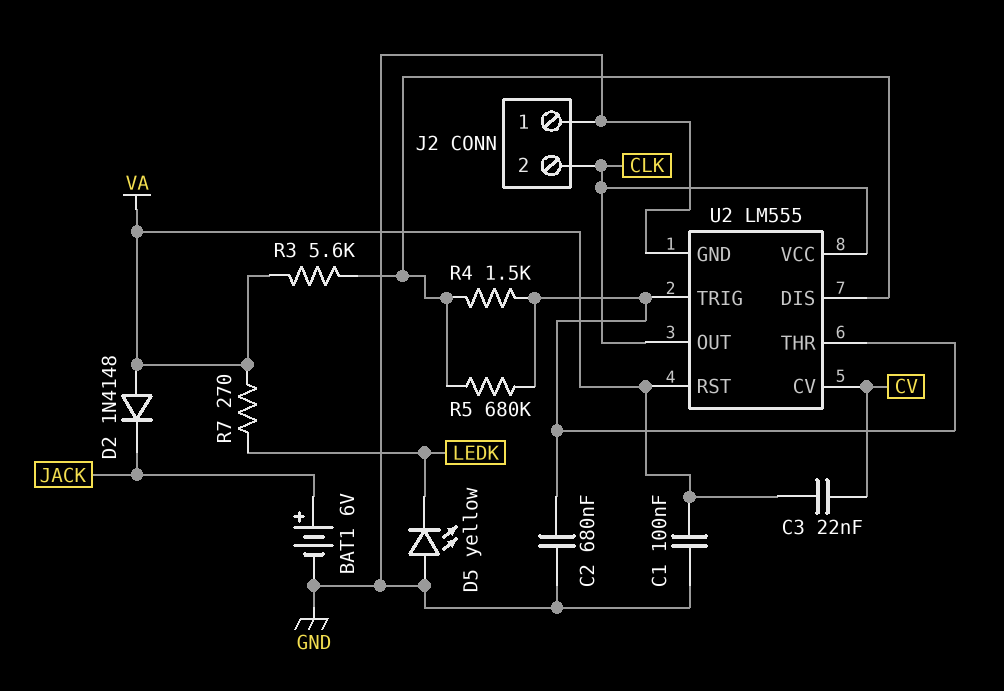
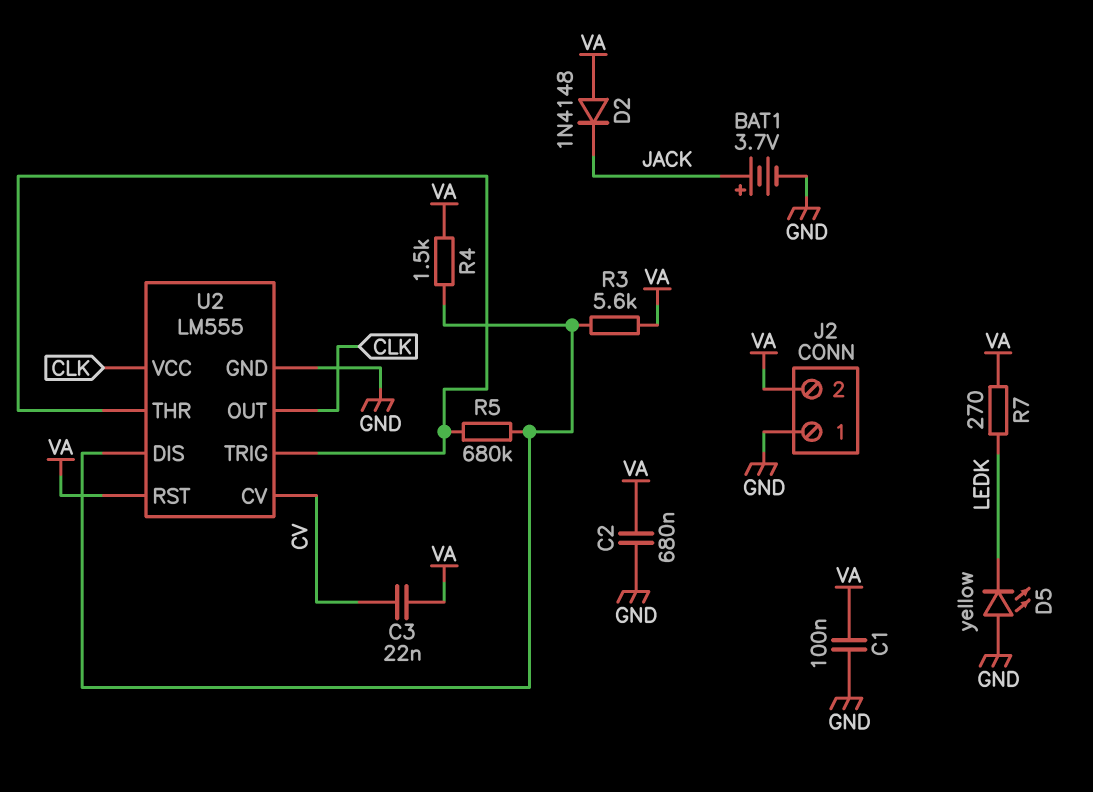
BAT1: 6V (plus JACK, minus GND) -> 3.7V (plus JACK, minus GND)
C2: 680nF (GND, U2/THR) -> 680nF (GND, VA)
J2 pin 2: CLK -> VA
R4: 1.5k (U2/DIS, U2/THR) -> 1.5k (U2/DIS, VA)

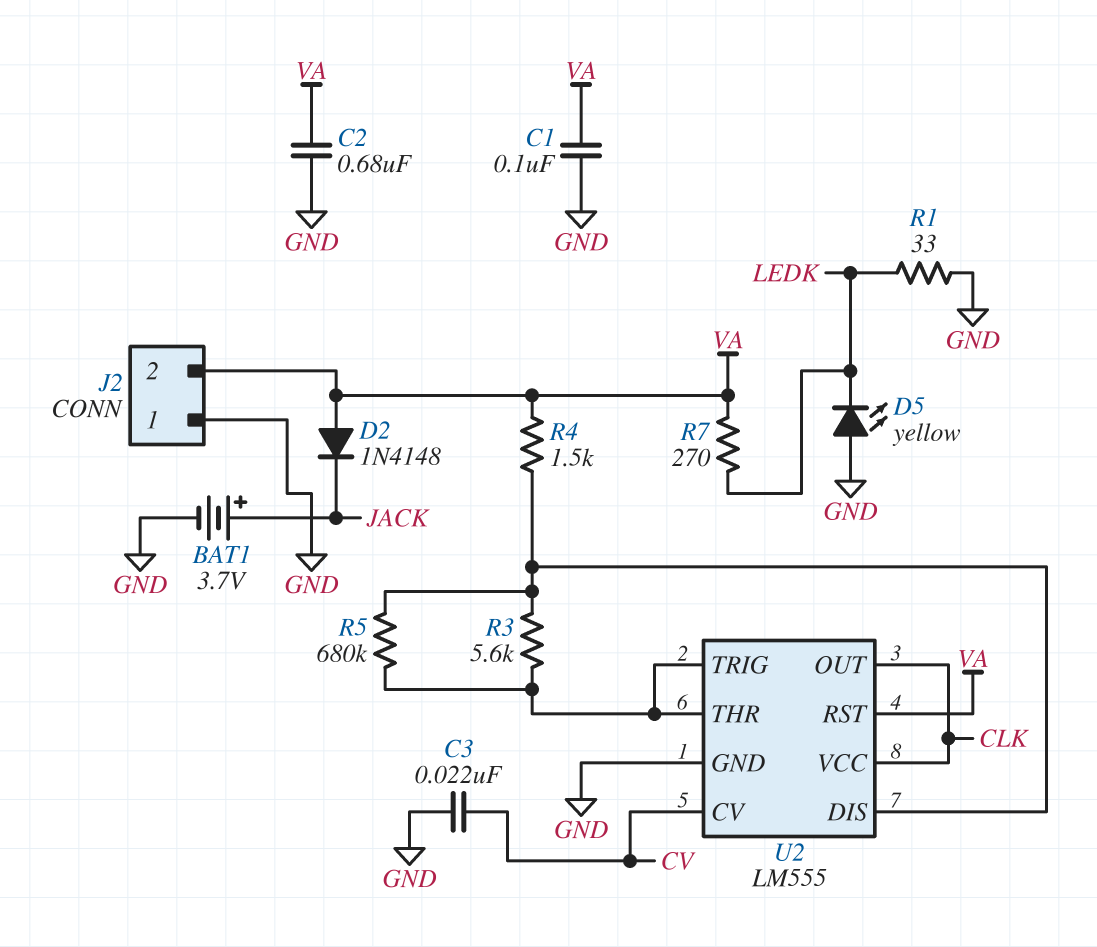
C3: 22nF (CV, VA) -> 22nF (CV, GND)
R1: none -> 33 (GND, LEDK)
R3: 5.6k (U2/DIS, VA) -> 5.6k (U2/DIS, U2/THR)

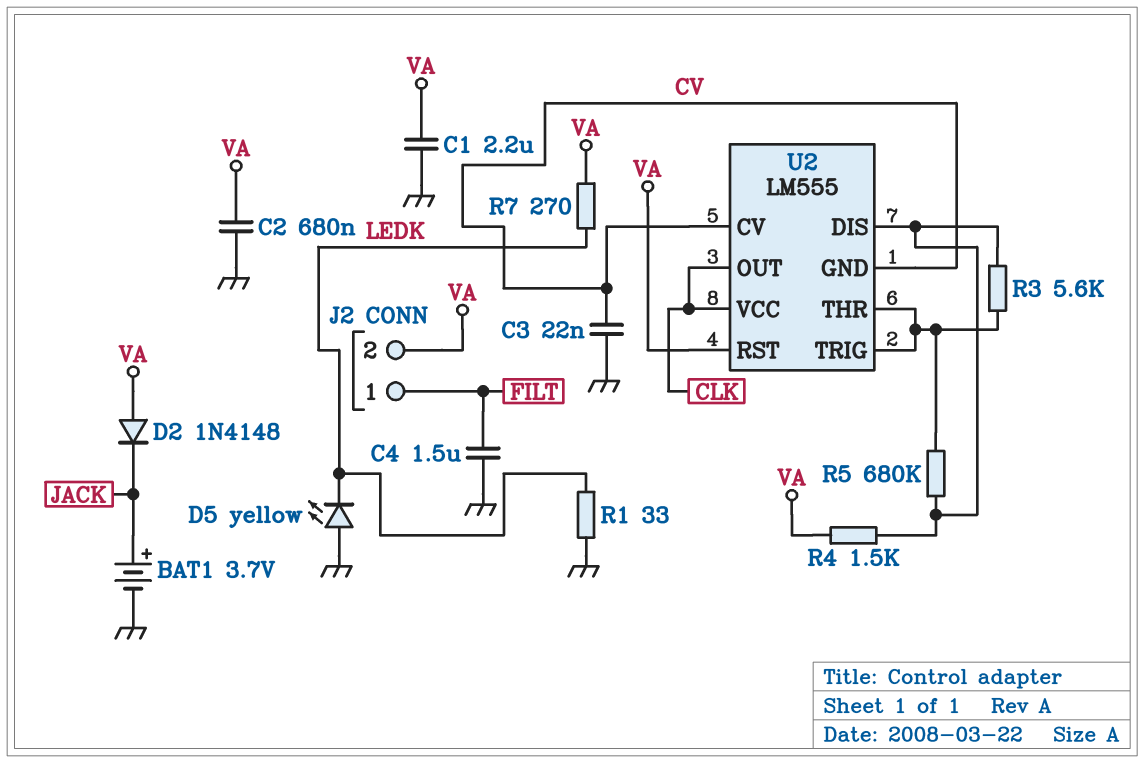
C1: 100nF (GND, VA) -> 2.2uF (GND, VA)
C4: none -> 1.5uF (FILT, GND)
J2 pin 1: GND -> FILT
U2 pin GND: GND -> CV

